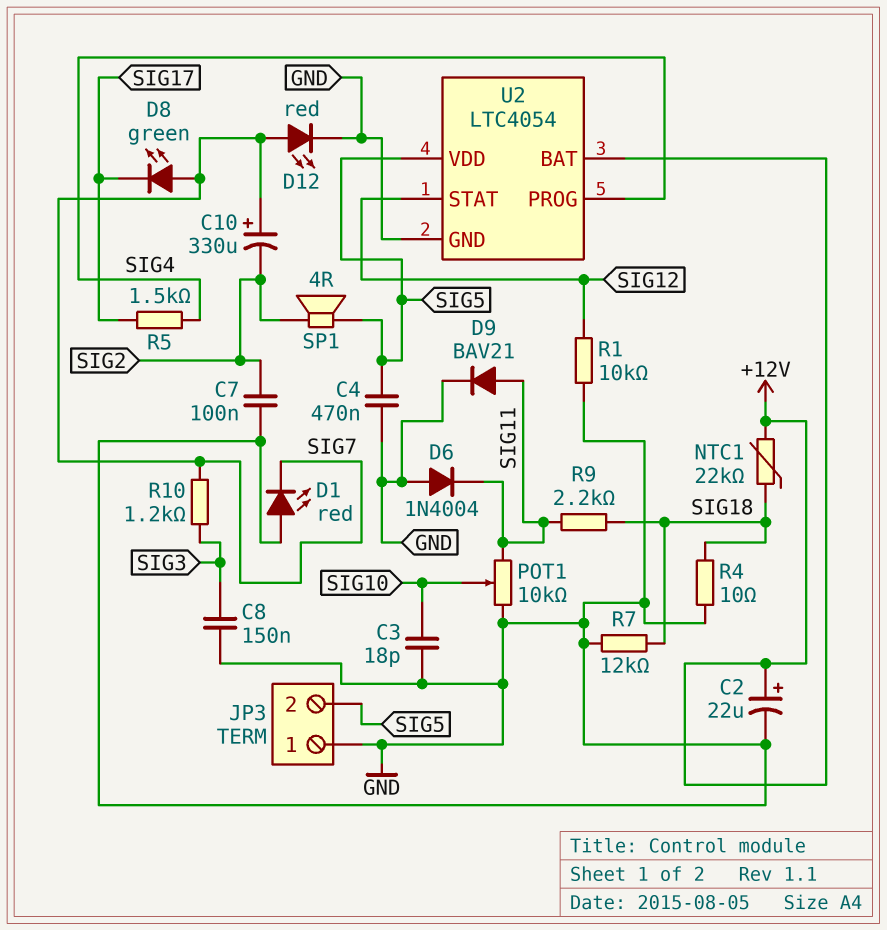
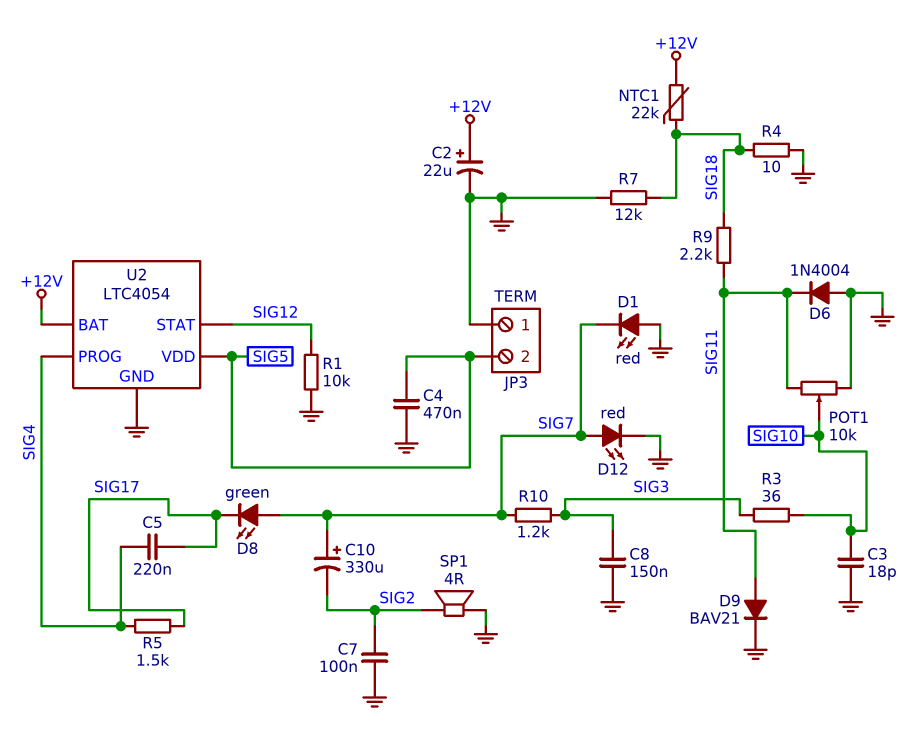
C5: none -> 220nF (SIG4, SIG17)
R3: none -> 36 (SIG3, SIG10)
SP1: speaker 4R (SIG2, SIG5) -> speaker 4R (GND, SIG2)

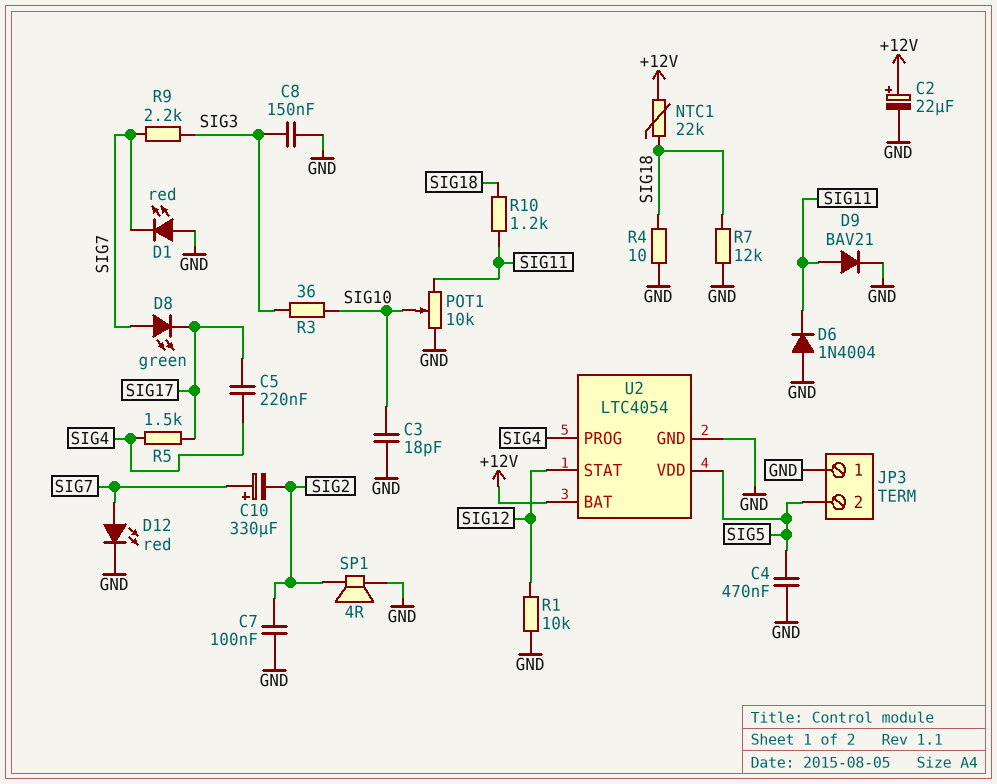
R9: 2.2k (SIG11, SIG18) -> 2.2k (SIG3, SIG7)
R10: 1.2k (SIG3, SIG7) -> 1.2k (SIG11, SIG18)

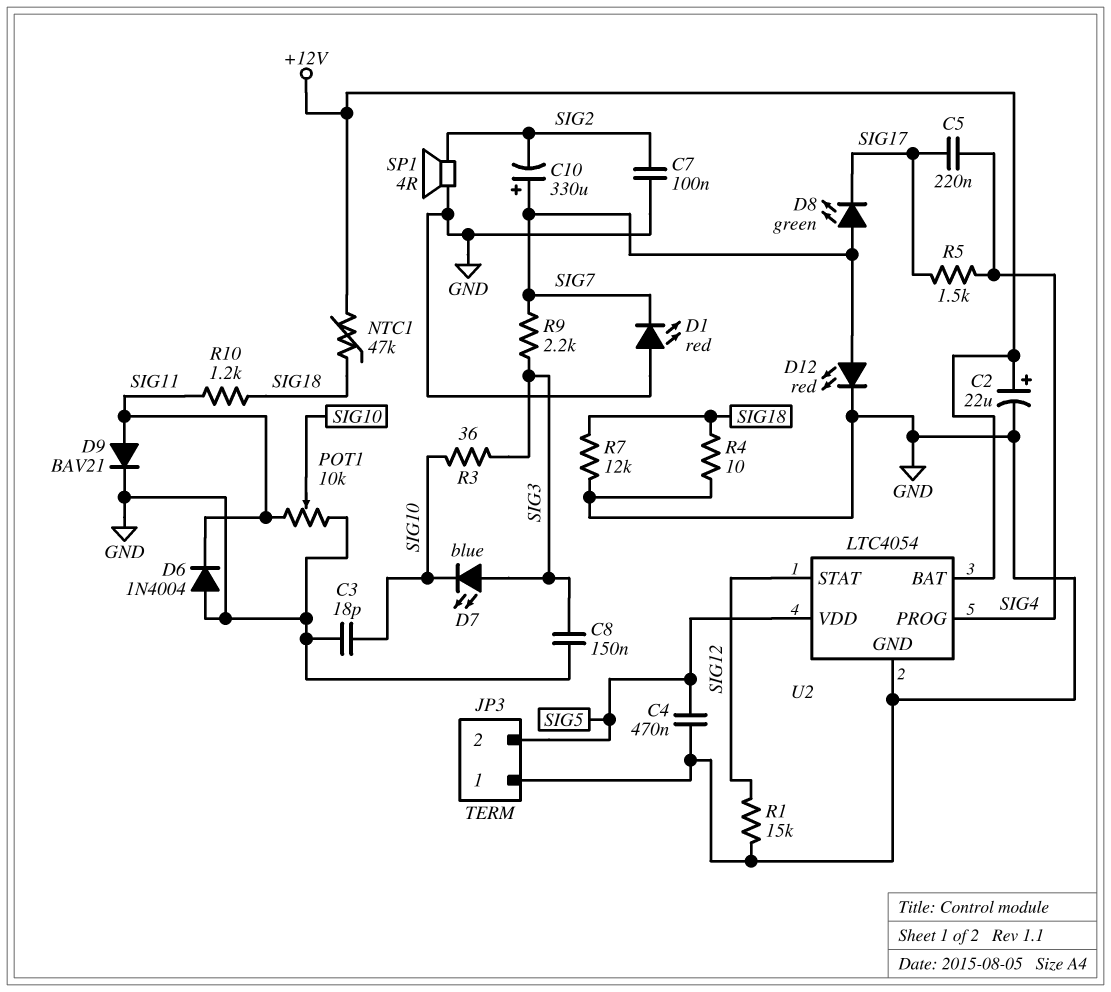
D7: none -> LED blue (A SIG3, K SIG10)
NTC1: 22k (+12V, SIG18) -> 47k (+12V, SIG18)
R1: 10k (GND, SIG12) -> 15k (GND, SIG12)

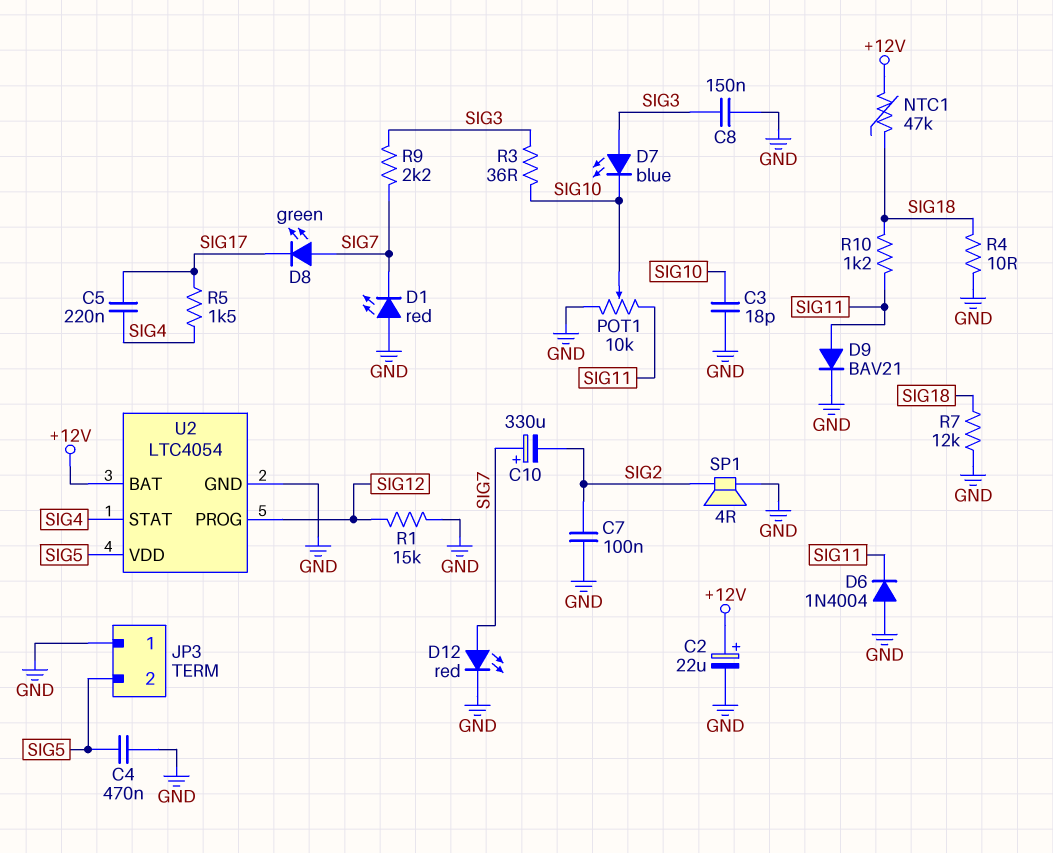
U2 pin PROG: SIG4 -> SIG12
U2 pin STAT: SIG12 -> SIG4

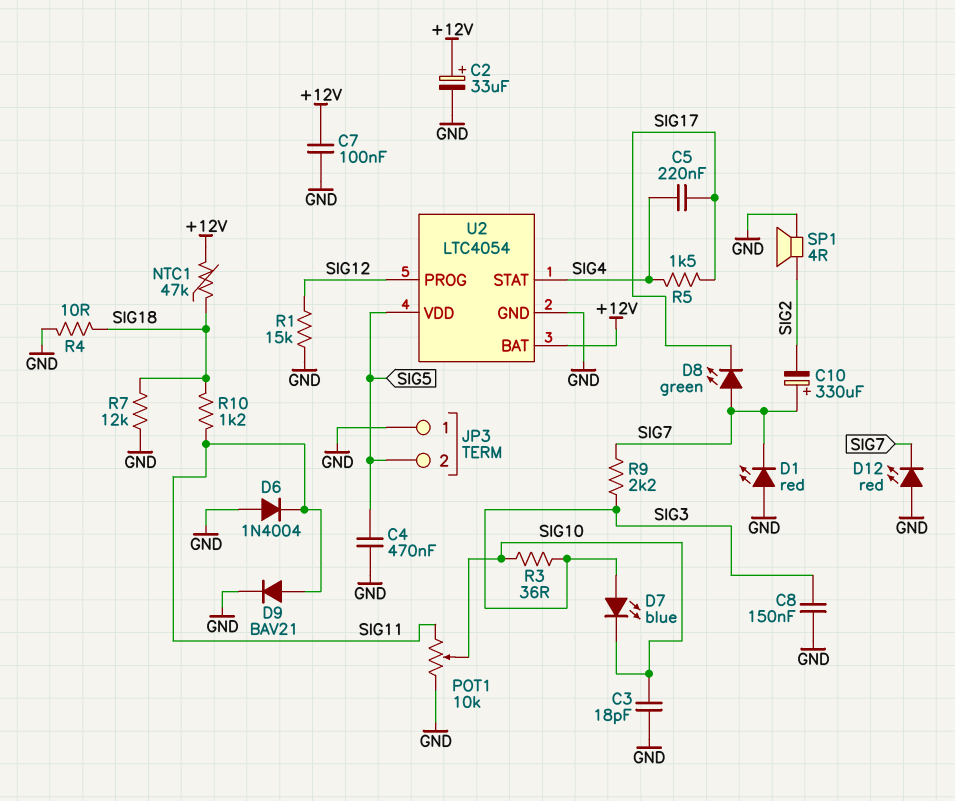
C2: 22uF (plus +12V, minus GND) -> 33uF (plus +12V, minus GND)
C7: 100nF (GND, SIG2) -> 100nF (+12V, GND)
D12: LED red (A SIG7, K GND) -> LED red (A GND, K SIG7)

